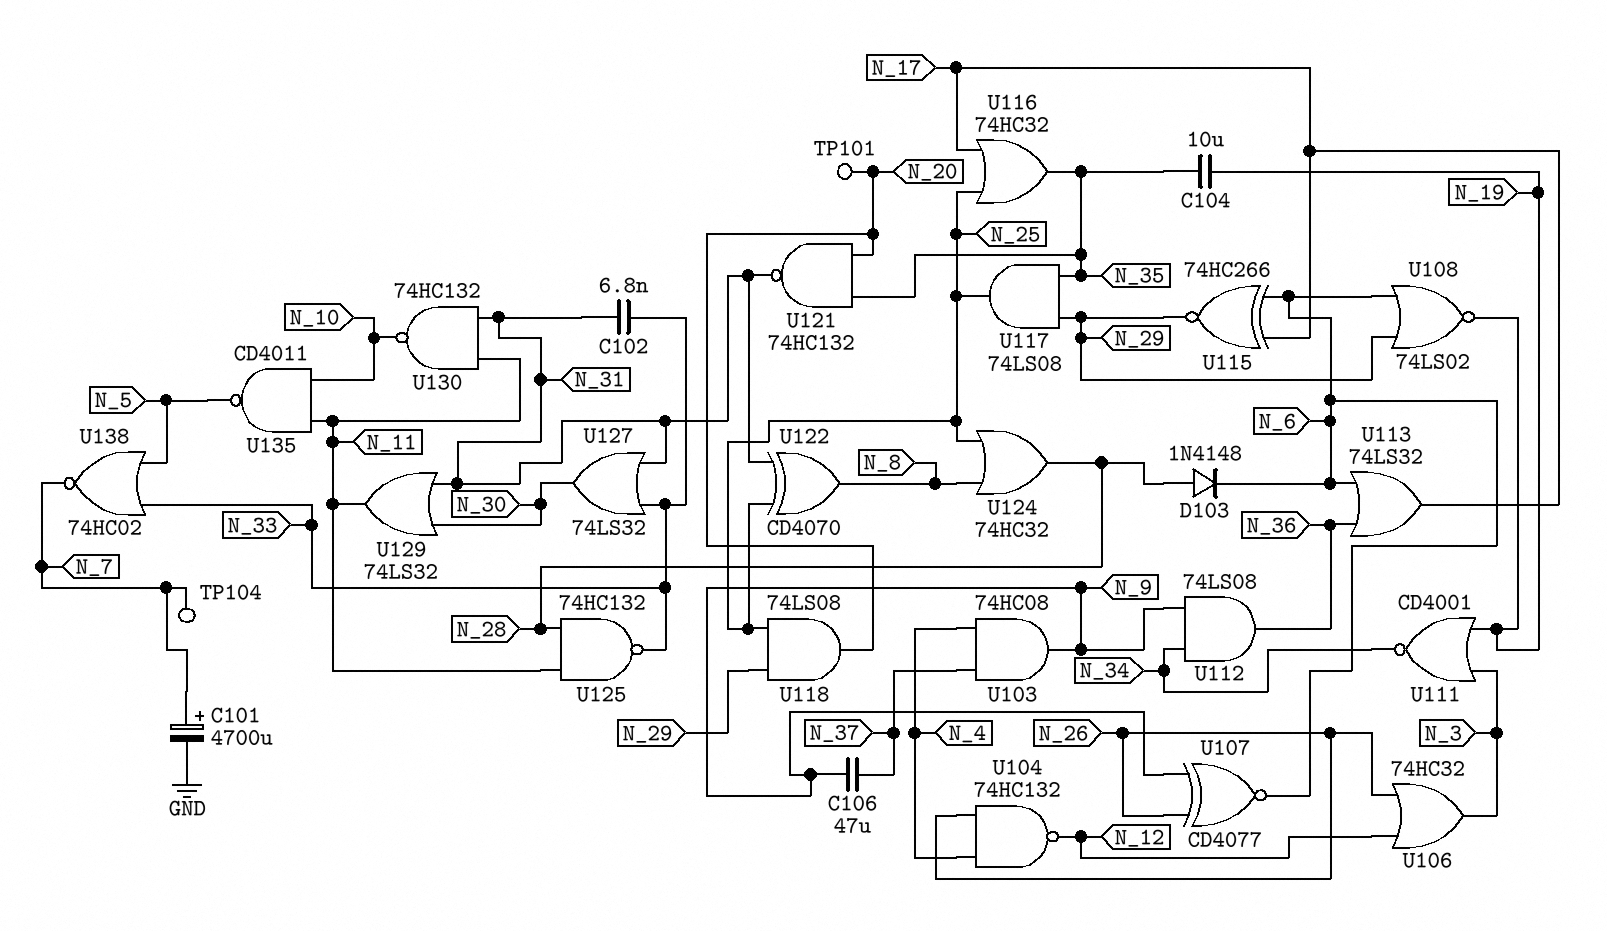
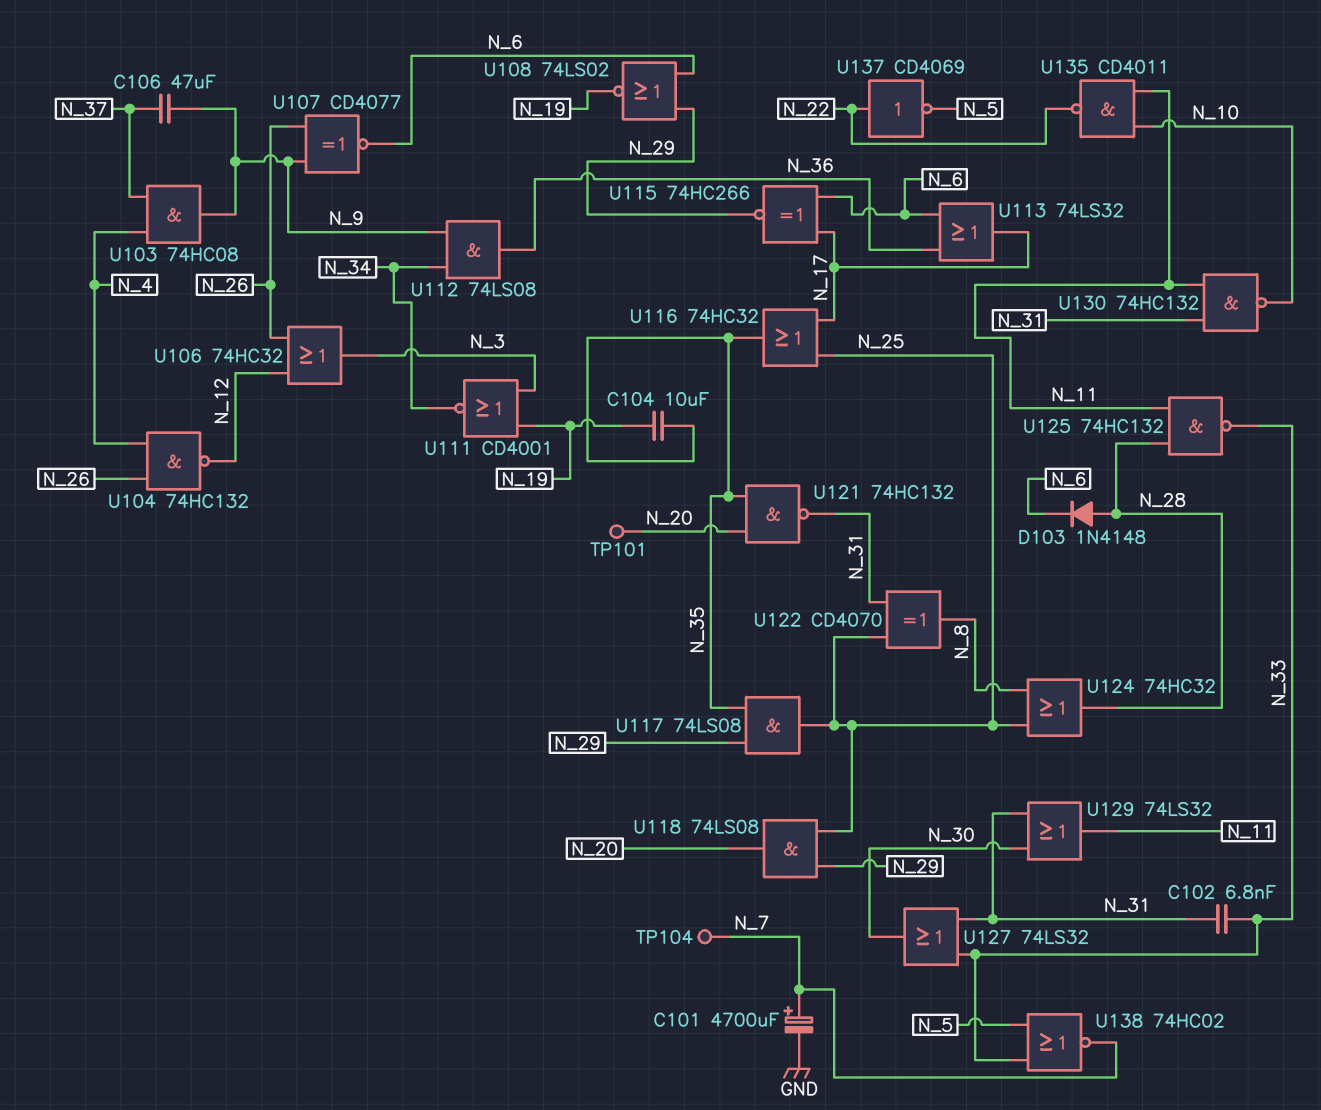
U135: NAND CD4011 (in N_10, in N_11, out N_5) -> NAND CD4011 (in N_10, in N_11, out N_22)
U137: none -> NOT CD4069 (in N_22, out N_5)

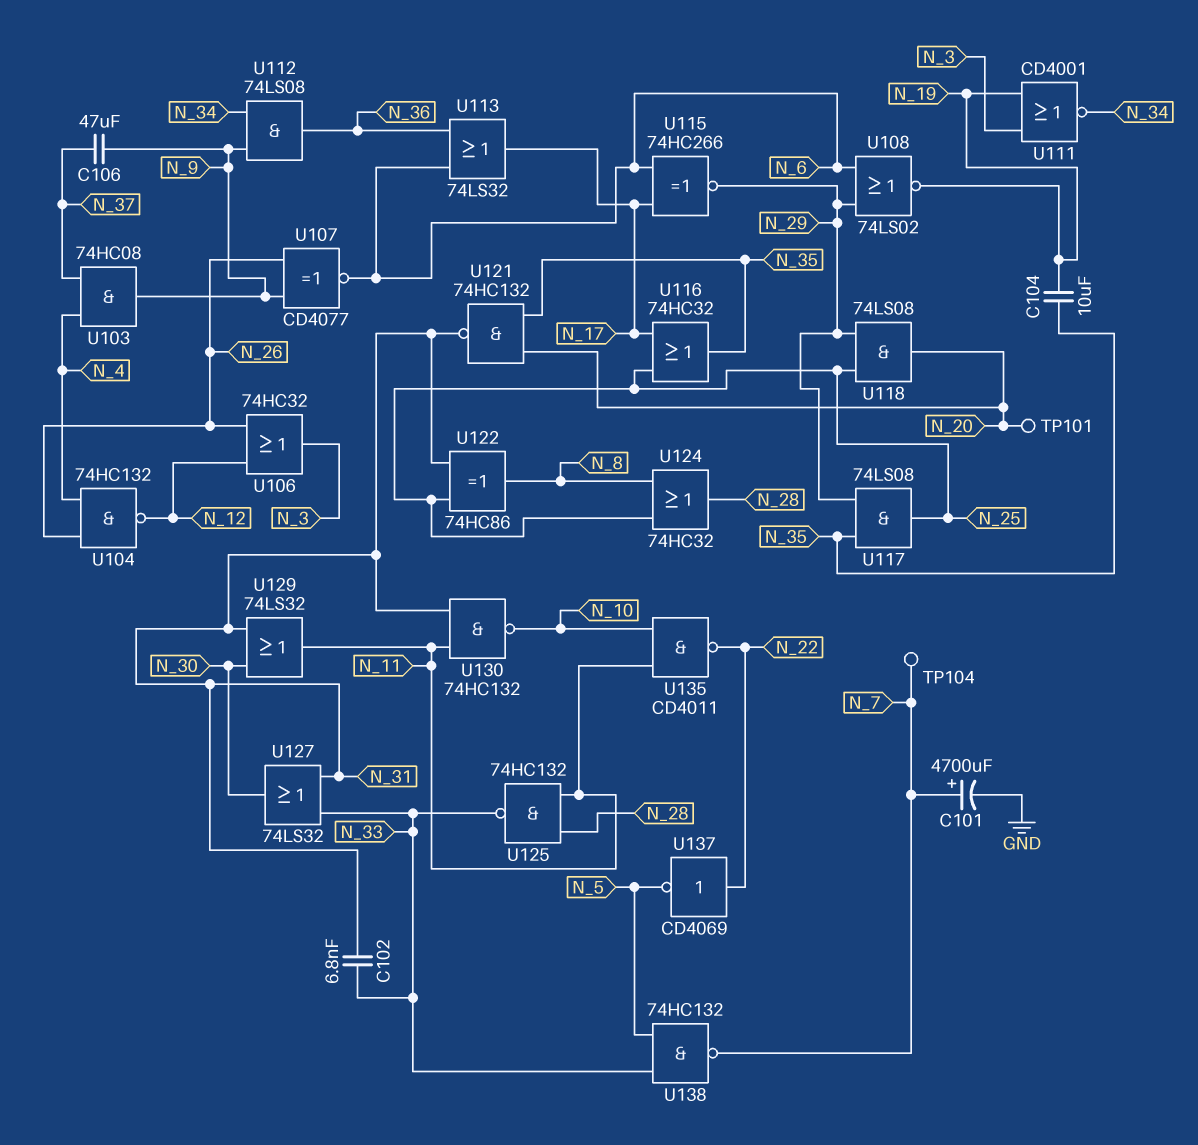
D103: diode 1N4148 (A N_28, K N_6) -> none
U122: XOR CD4070 (in N_25, in N_31, out N_8) -> XOR 74HC86 (in N_25, in N_31, out N_8)
U138: NOR 74HC02 (in N_5, in N_33, out N_7) -> NAND 74HC132 (in N_5, in N_33, out N_7)

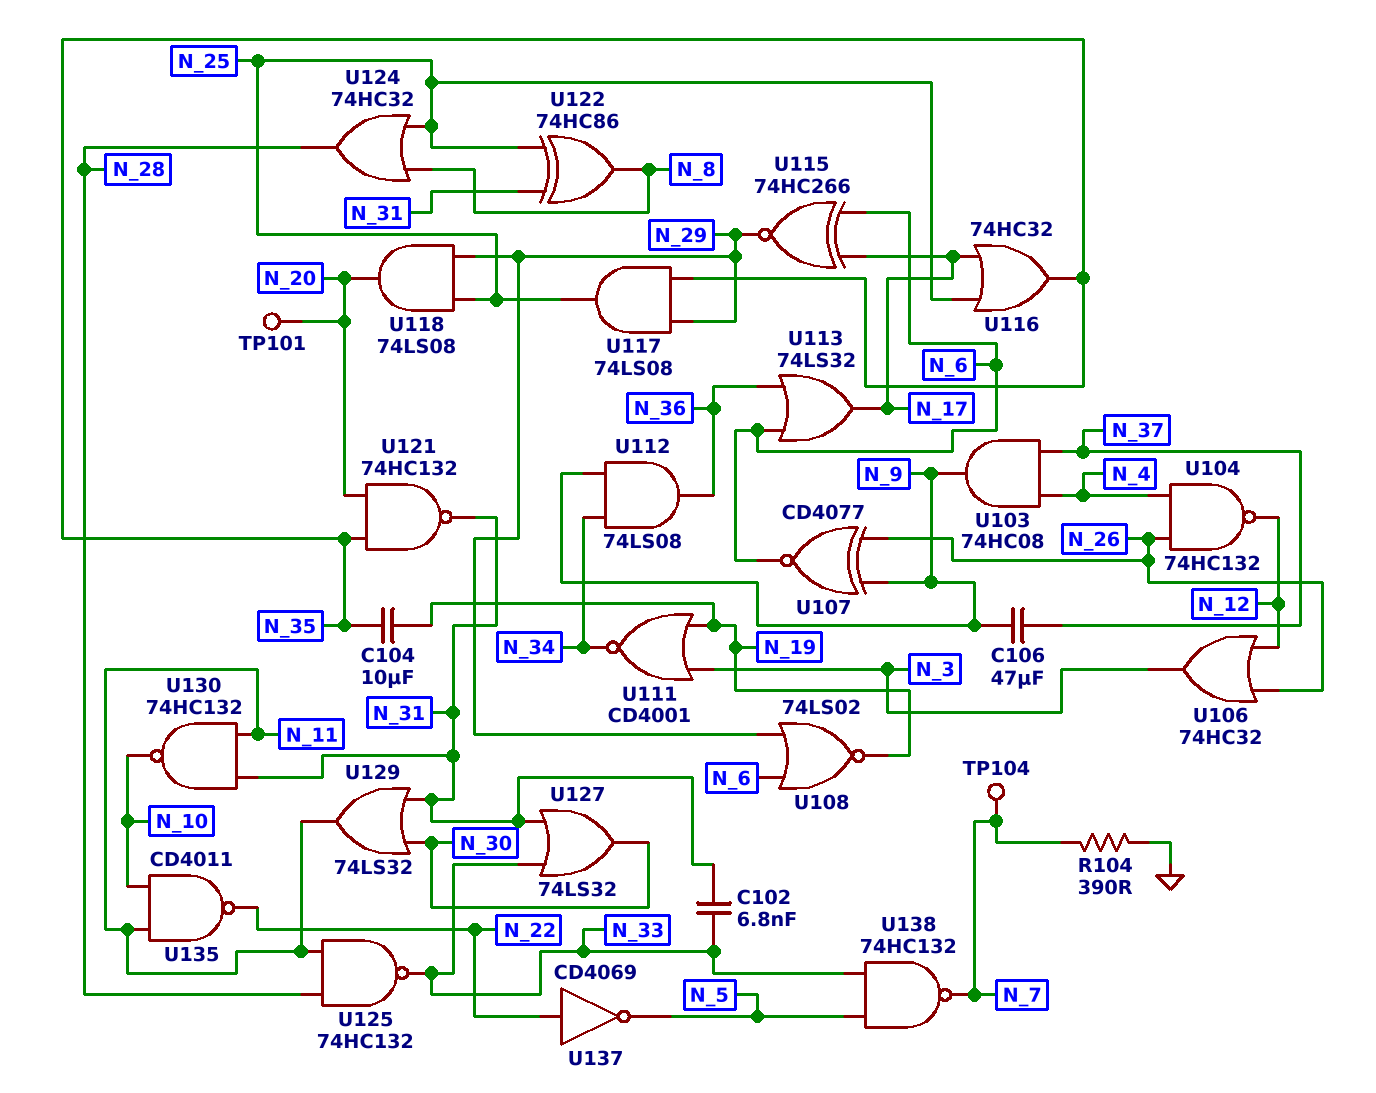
C101: 4700uF (plus N_7, minus GND) -> none
R104: none -> 390 (GND, N_7)

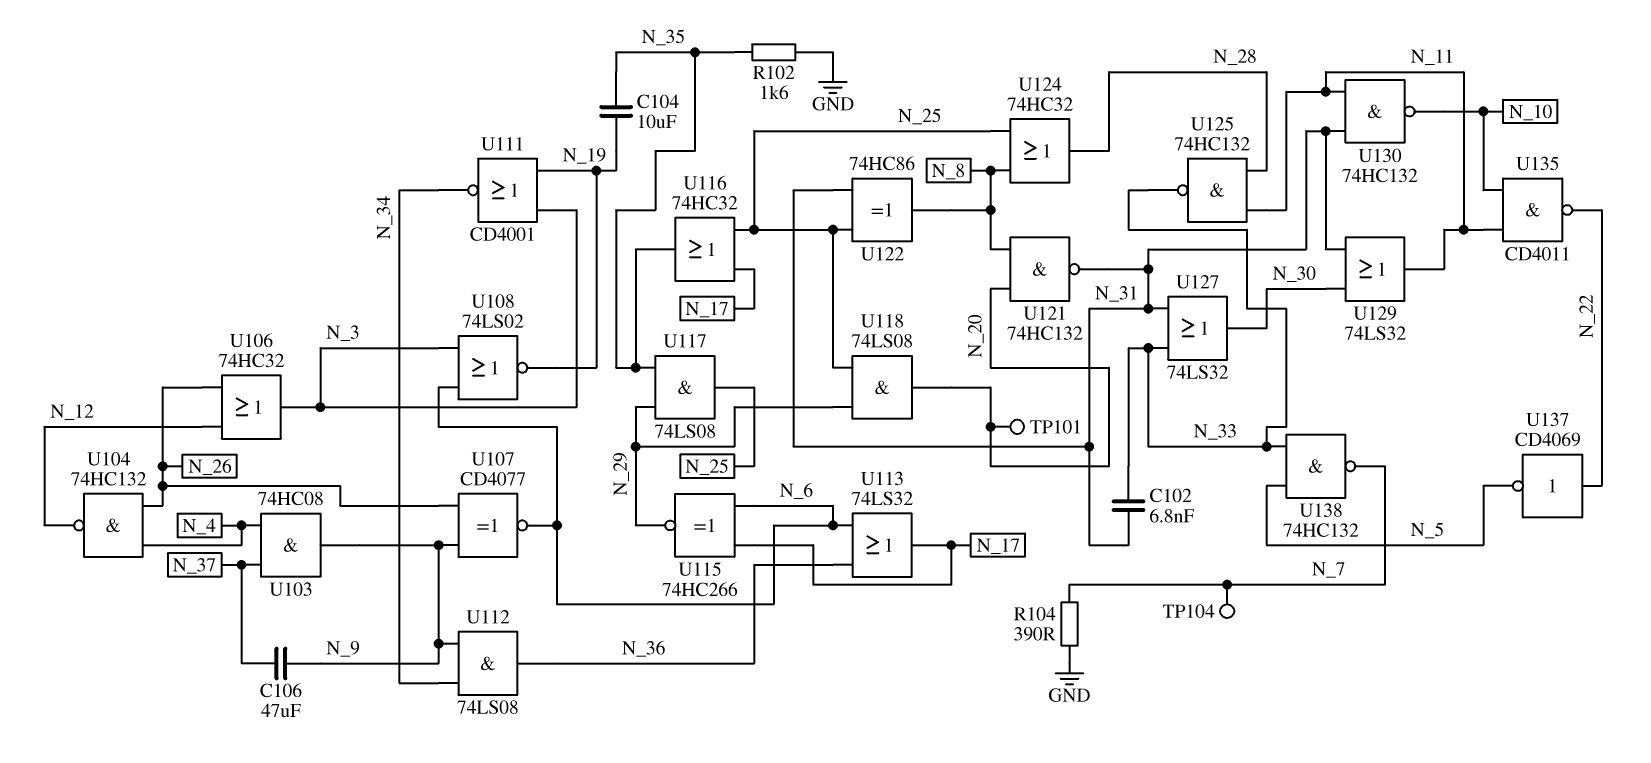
R102: none -> 1.6k (GND, N_35)
U108: NOR 74LS02 (in N_6, in N_29, out N_19) -> NOR 74LS02 (in N_3, in N_6, out N_19)
U121: NAND 74HC132 (in N_20, in N_35, out N_31) -> NAND 74HC132 (in N_8, in N_20, out N_31)

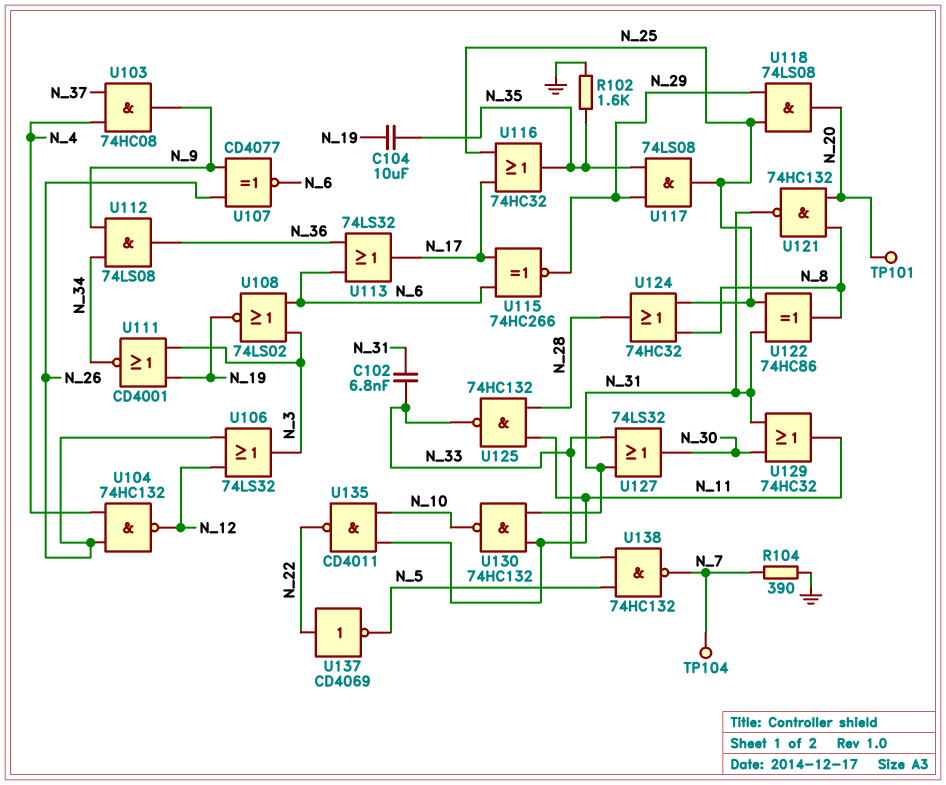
C106: 47uF (N_9, N_37) -> none
U106: OR 74HC32 (in N_12, in N_26, out N_3) -> OR 74LS32 (in N_12, in N_26, out N_3)
U129: OR 74LS32 (in N_30, in N_31, out N_11) -> OR 74HC32 (in N_30, in N_31, out N_11)

